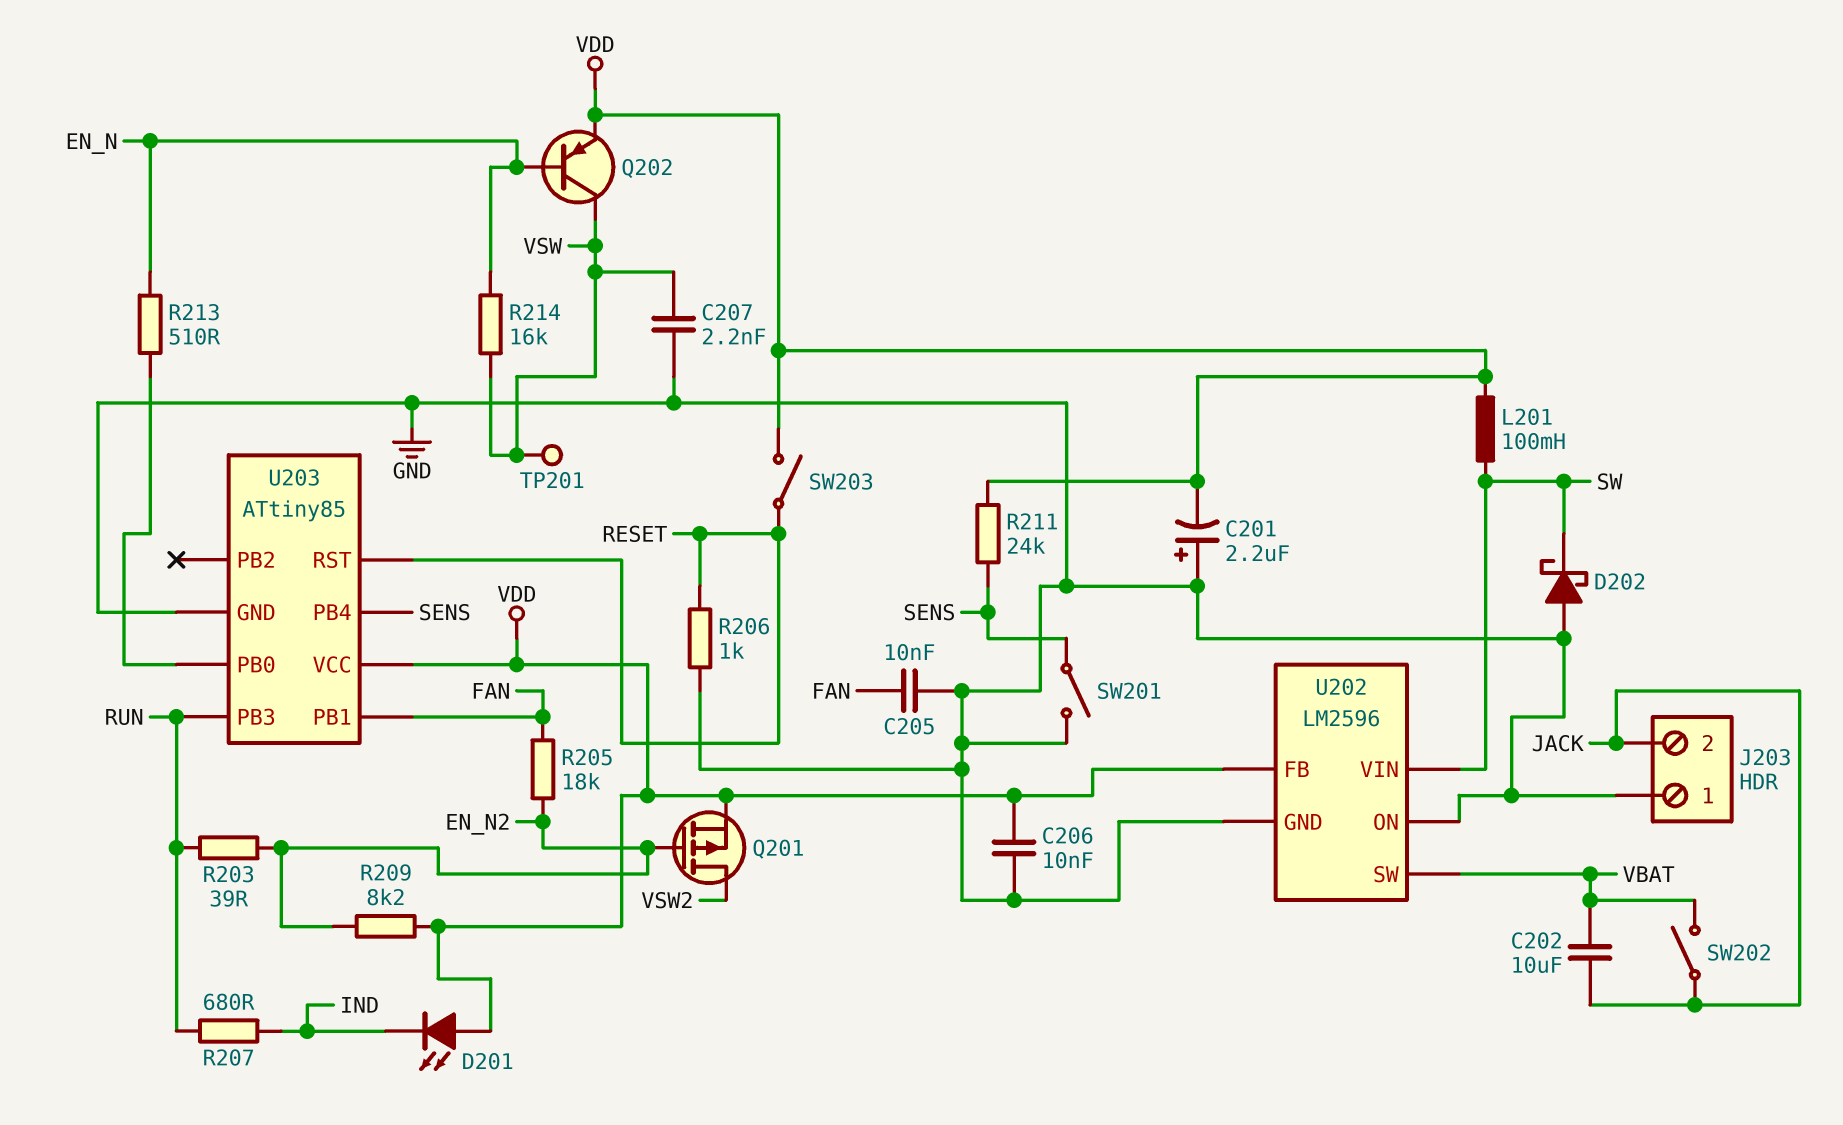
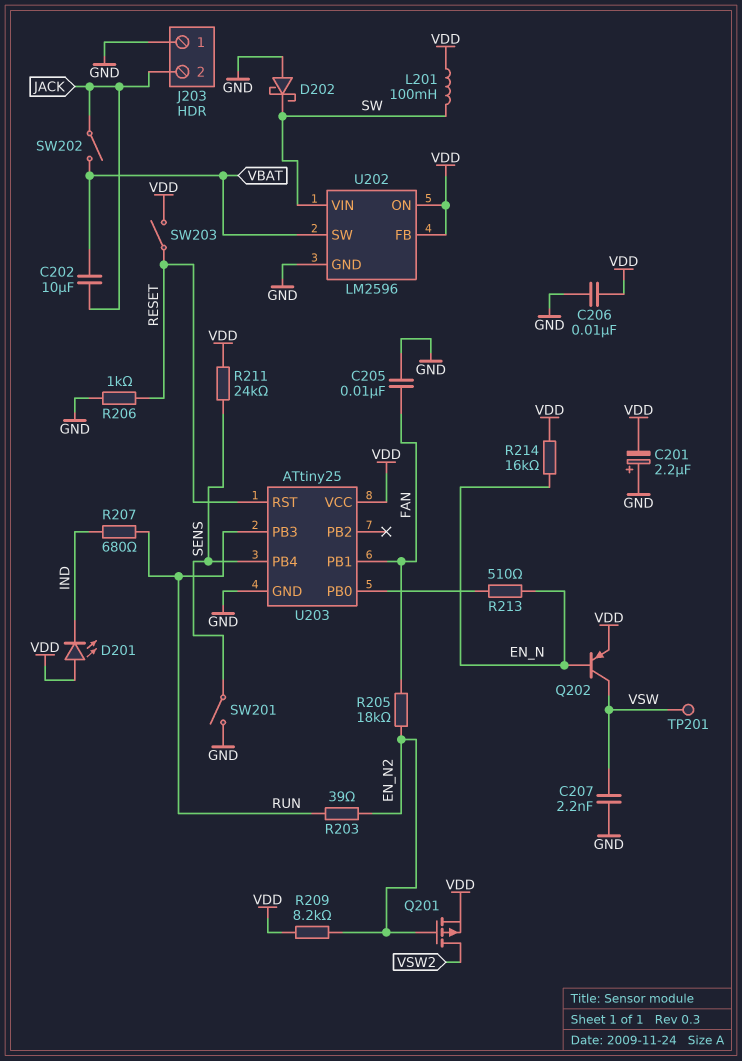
R214: 16k (EN_N, VSW) -> 16k (EN_N, VDD)
U202 pin ON: GND -> VDD
U203: ATtiny85 -> ATtiny25

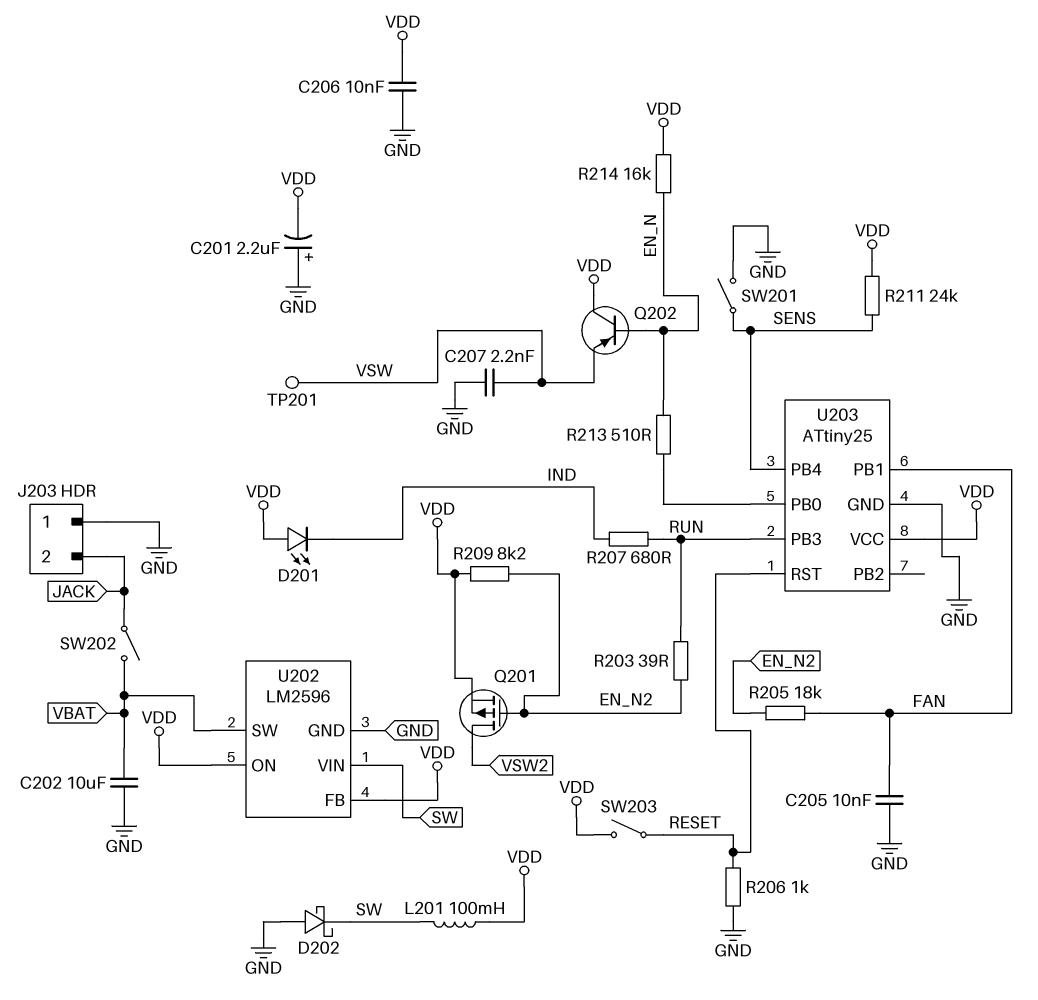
C202: 10uF (JACK, VBAT) -> 10uF (GND, VBAT)
Q202: PNP (B EN_N, C VSW, E VDD) -> PNP (B EN_N, C VDD, E VSW)

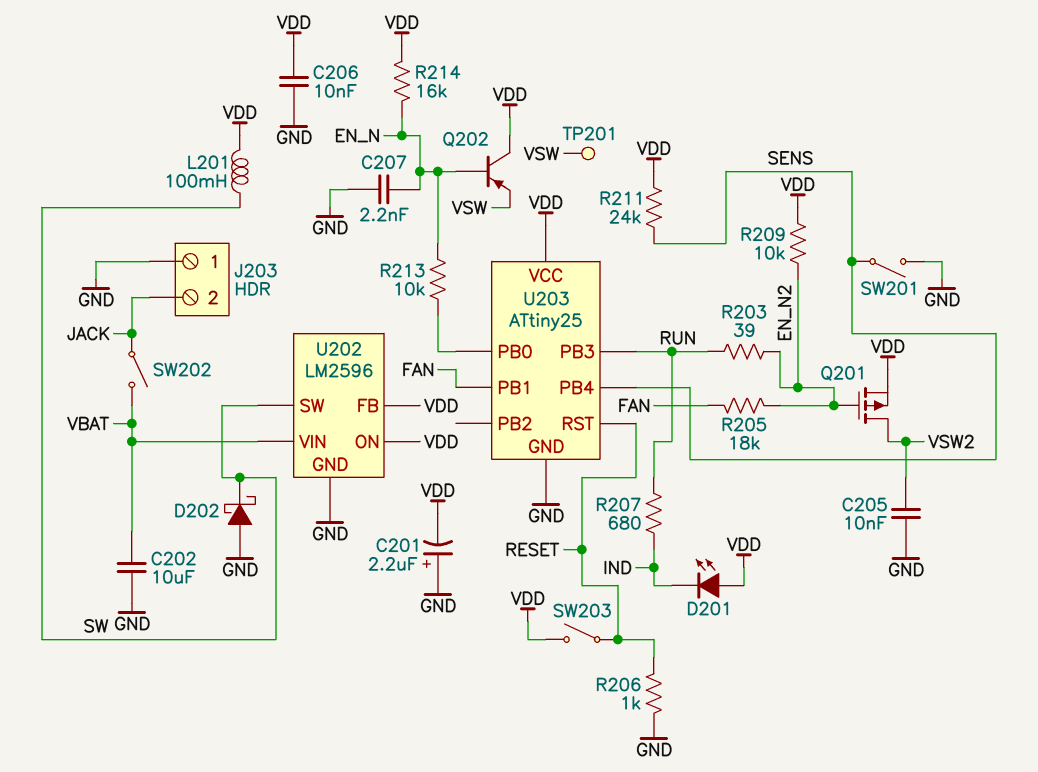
C205: 10nF (FAN, GND) -> 10nF (GND, VSW2)
C207: 2.2nF (GND, VSW) -> 2.2nF (EN_N, GND)
R209: 8.2k (EN_N2, VDD) -> 10k (EN_N2, VDD)
R213: 510 (EN_N, U203/PB0) -> 10k (EN_N, U203/PB0)
U202 pin SW: VBAT -> SW
U202 pin VIN: SW -> VBAT

